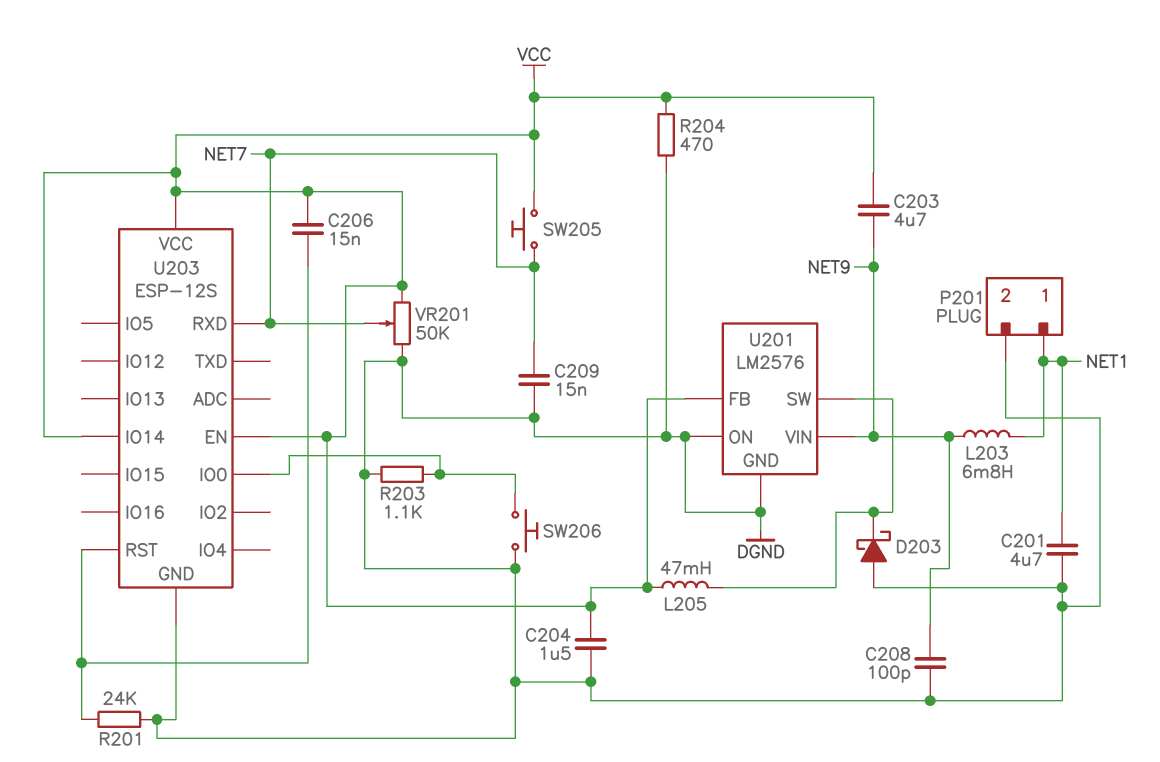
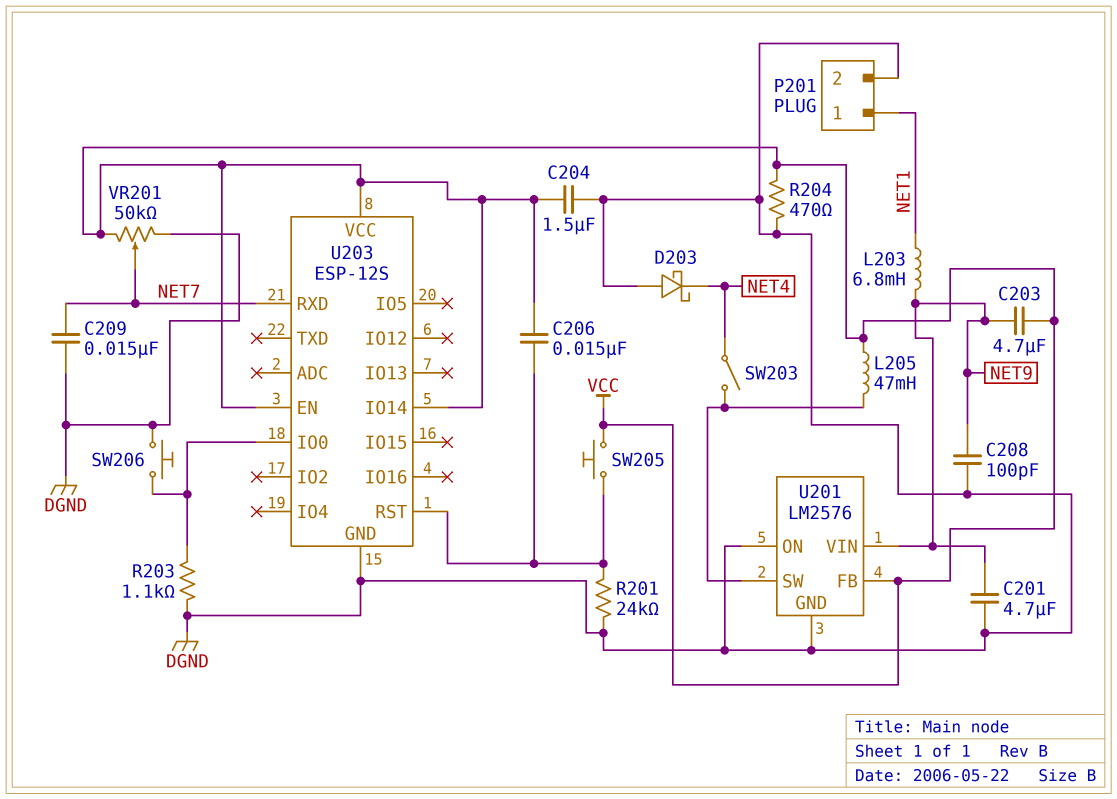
C201: 4.7uF (DGND, NET1) -> 4.7uF (DGND, NET9)
D203: schottky (A DGND, K U201/SW) -> schottky (A DGND, K NET4)
SW203: none -> switch (NET4, U201/SW)
SW205: button (NET7, VCC) -> button (U203/RST, VCC)

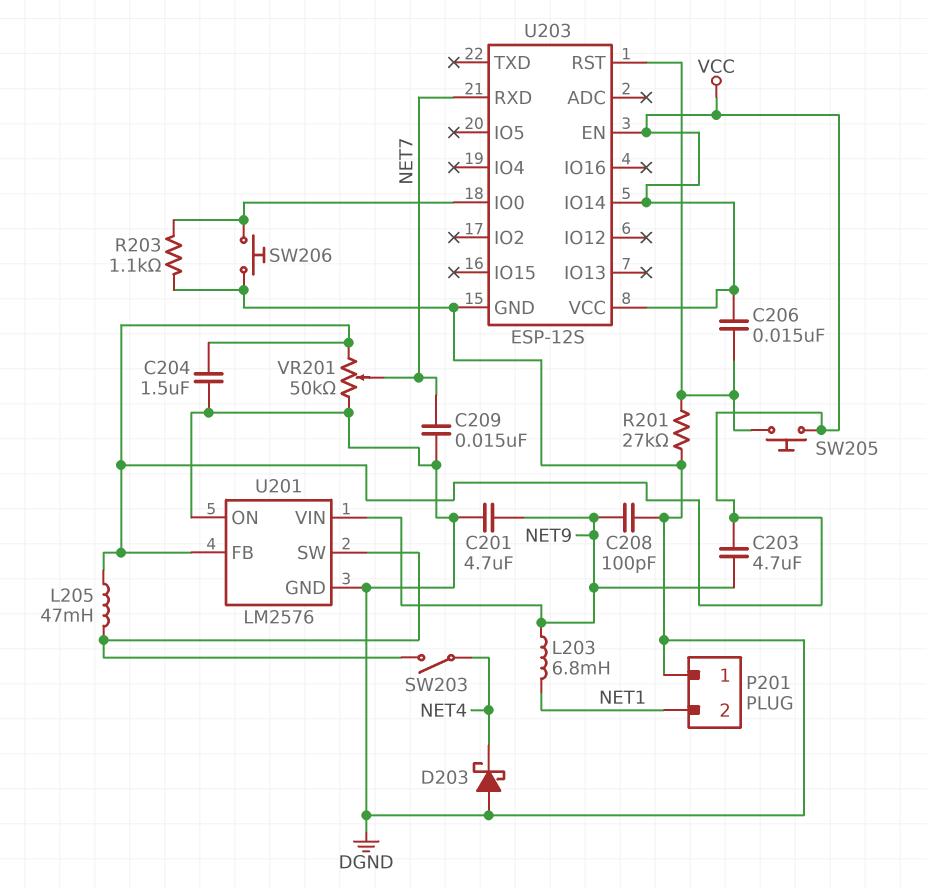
P201 pin 1: NET1 -> DGND
P201 pin 2: DGND -> NET1
R201: 24k (DGND, U203/RST) -> 27k (DGND, U203/RST)
R204: 470 (DGND, VCC) -> none

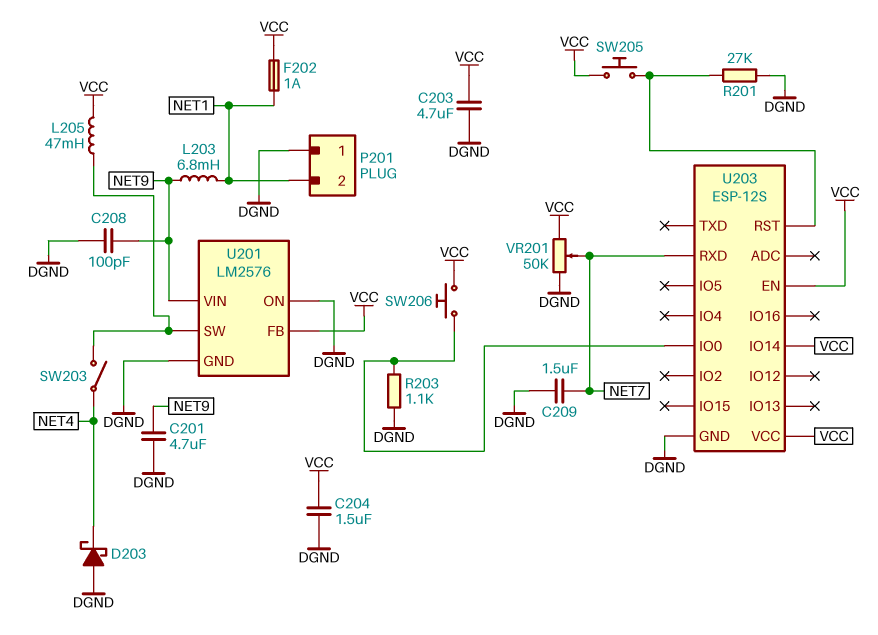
C203: 4.7uF (NET9, VCC) -> 4.7uF (DGND, VCC)
C206: 15nF (U203/RST, VCC) -> none
C209: 15nF (DGND, NET7) -> 1.5uF (DGND, NET7)
F202: none -> 1A (NET1, VCC)
SW206: button (DGND, U203/IO0) -> button (U203/IO0, VCC)

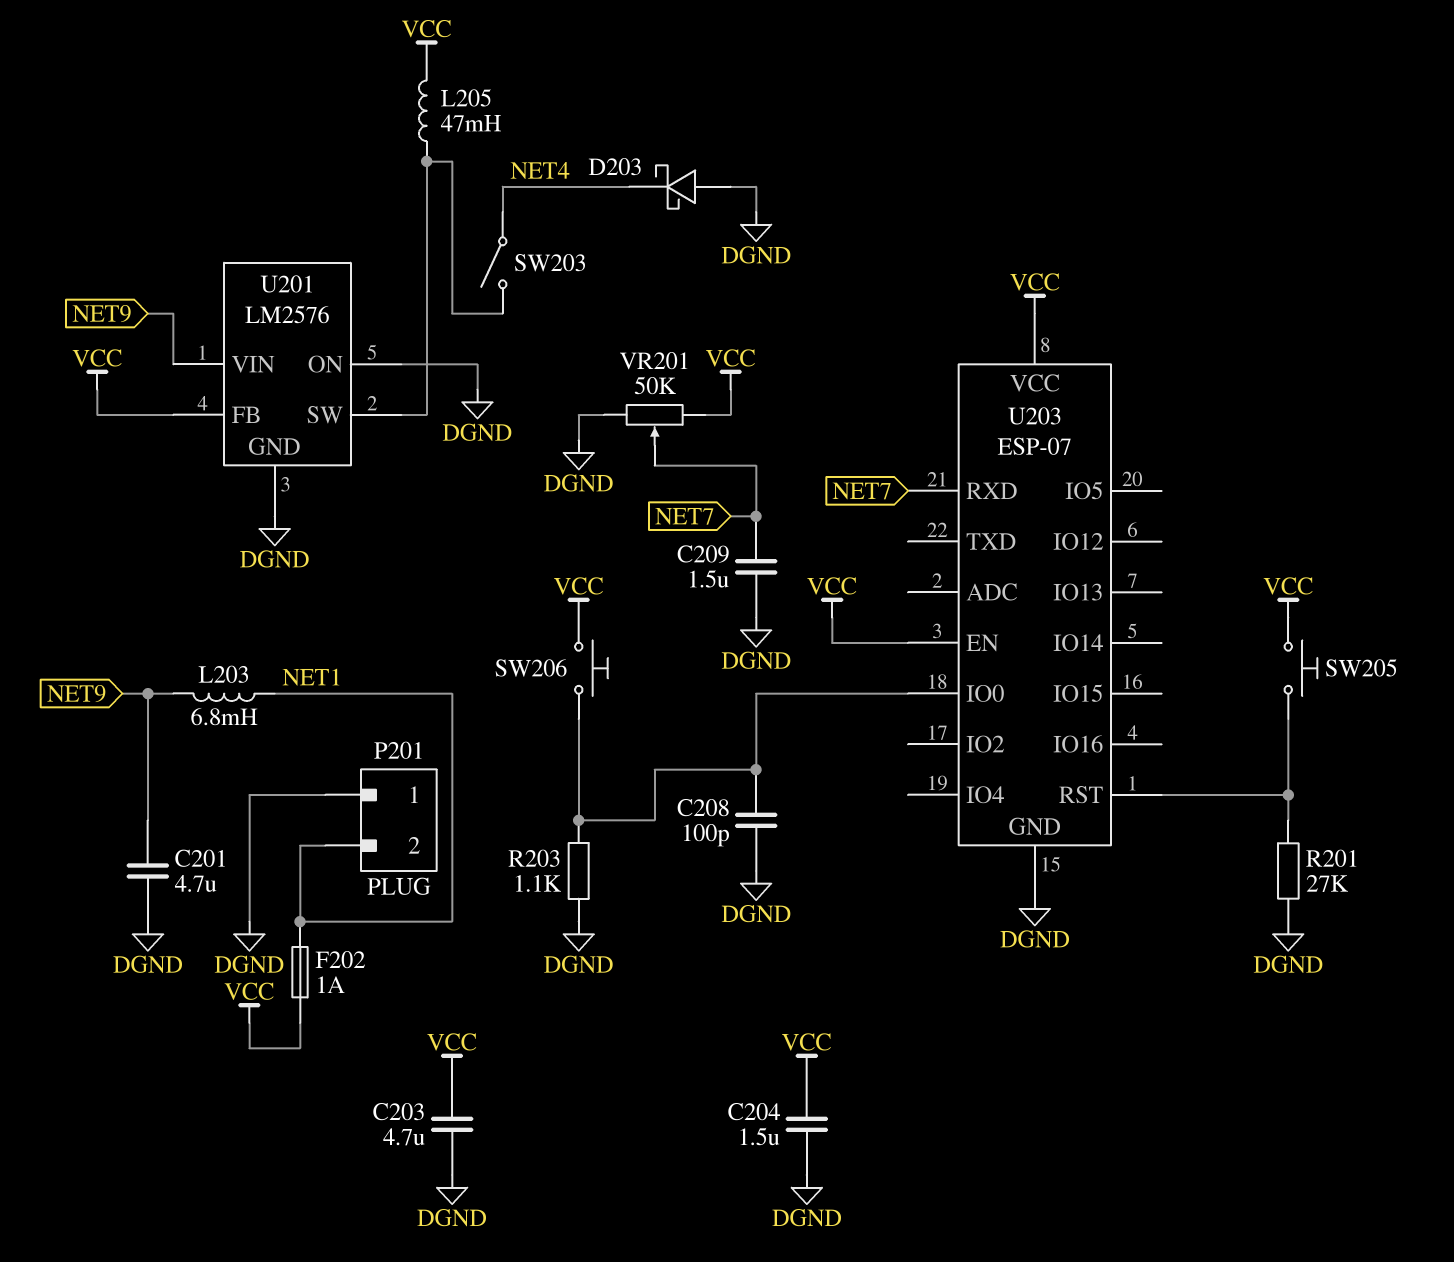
C208: 100pF (DGND, NET9) -> 100pF (DGND, U203/IO0)
U203: ESP-12S -> ESP-07
U203 pin IO14: VCC -> none

